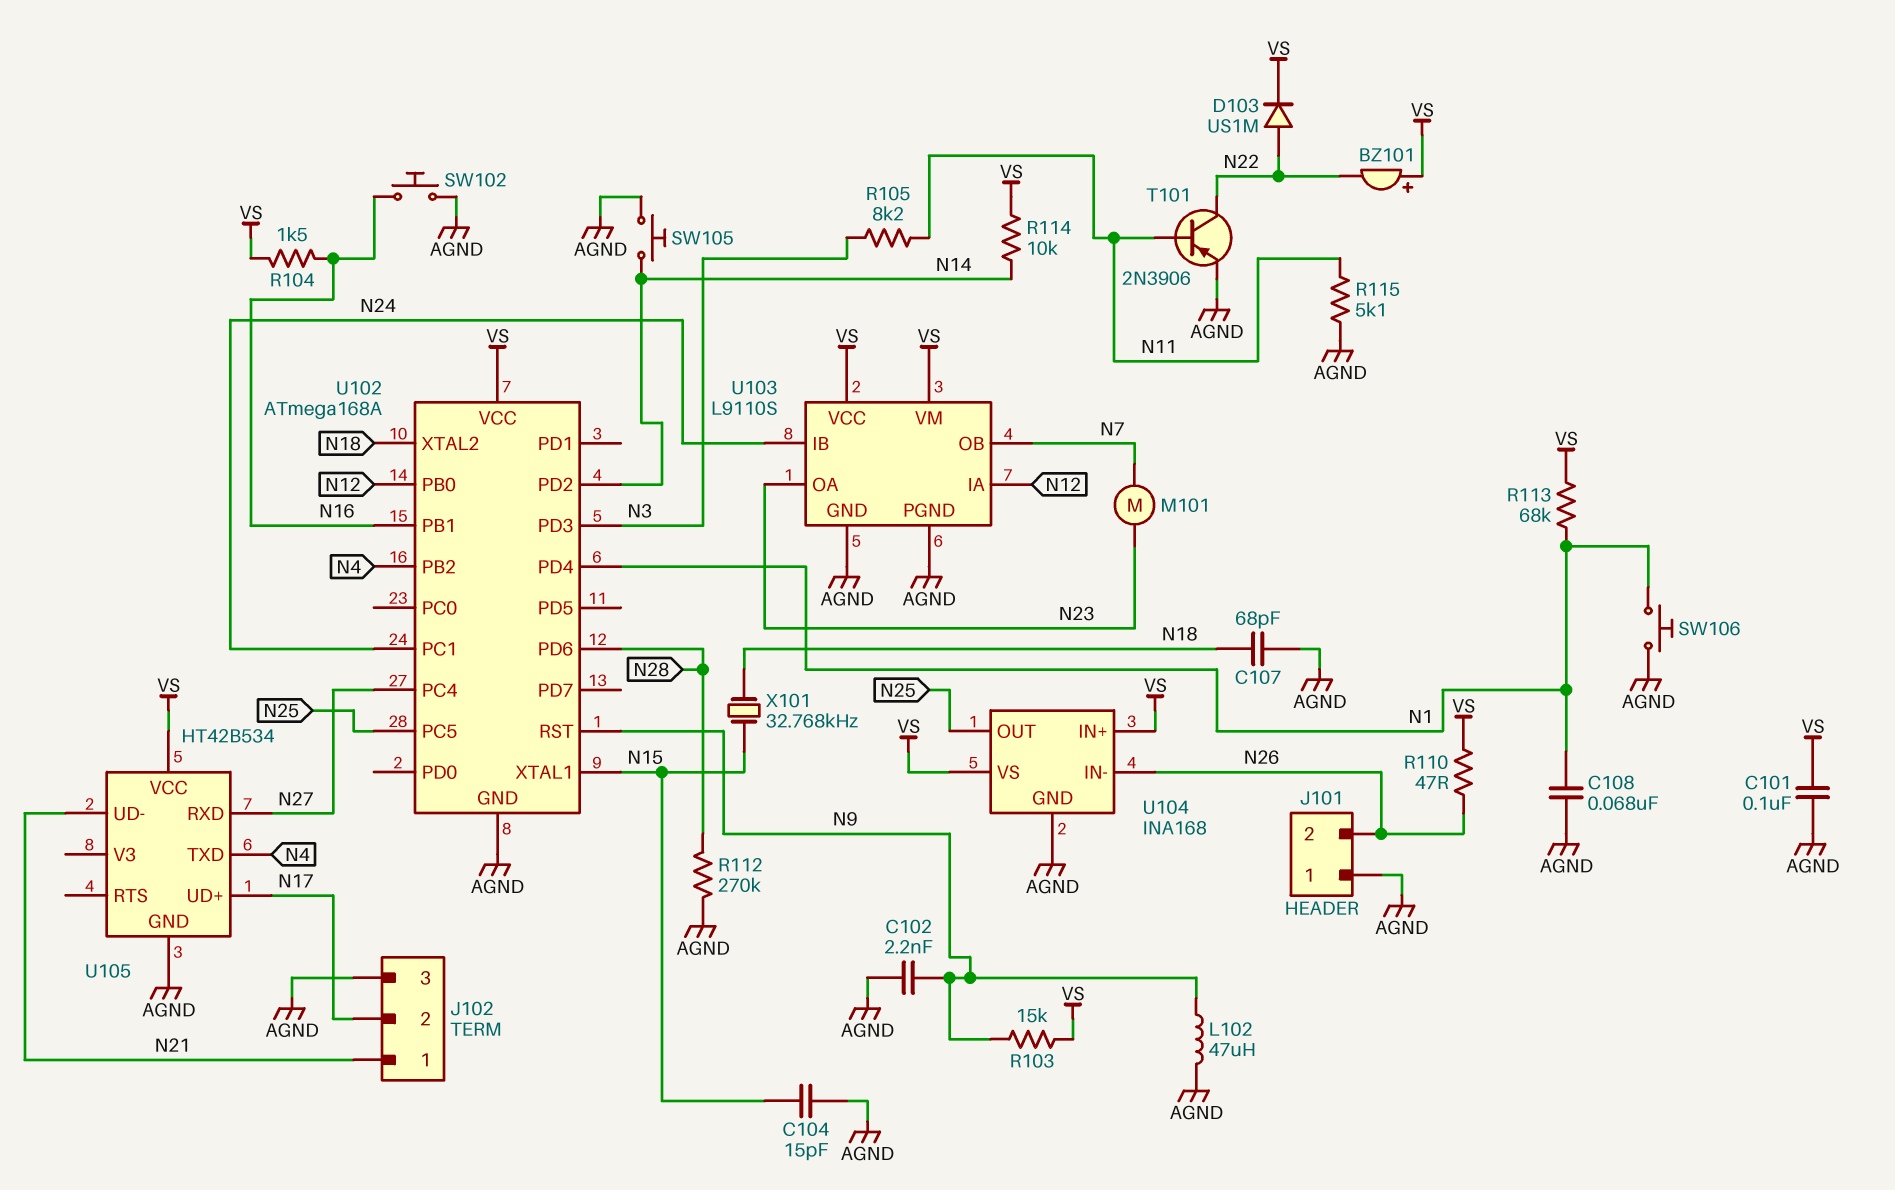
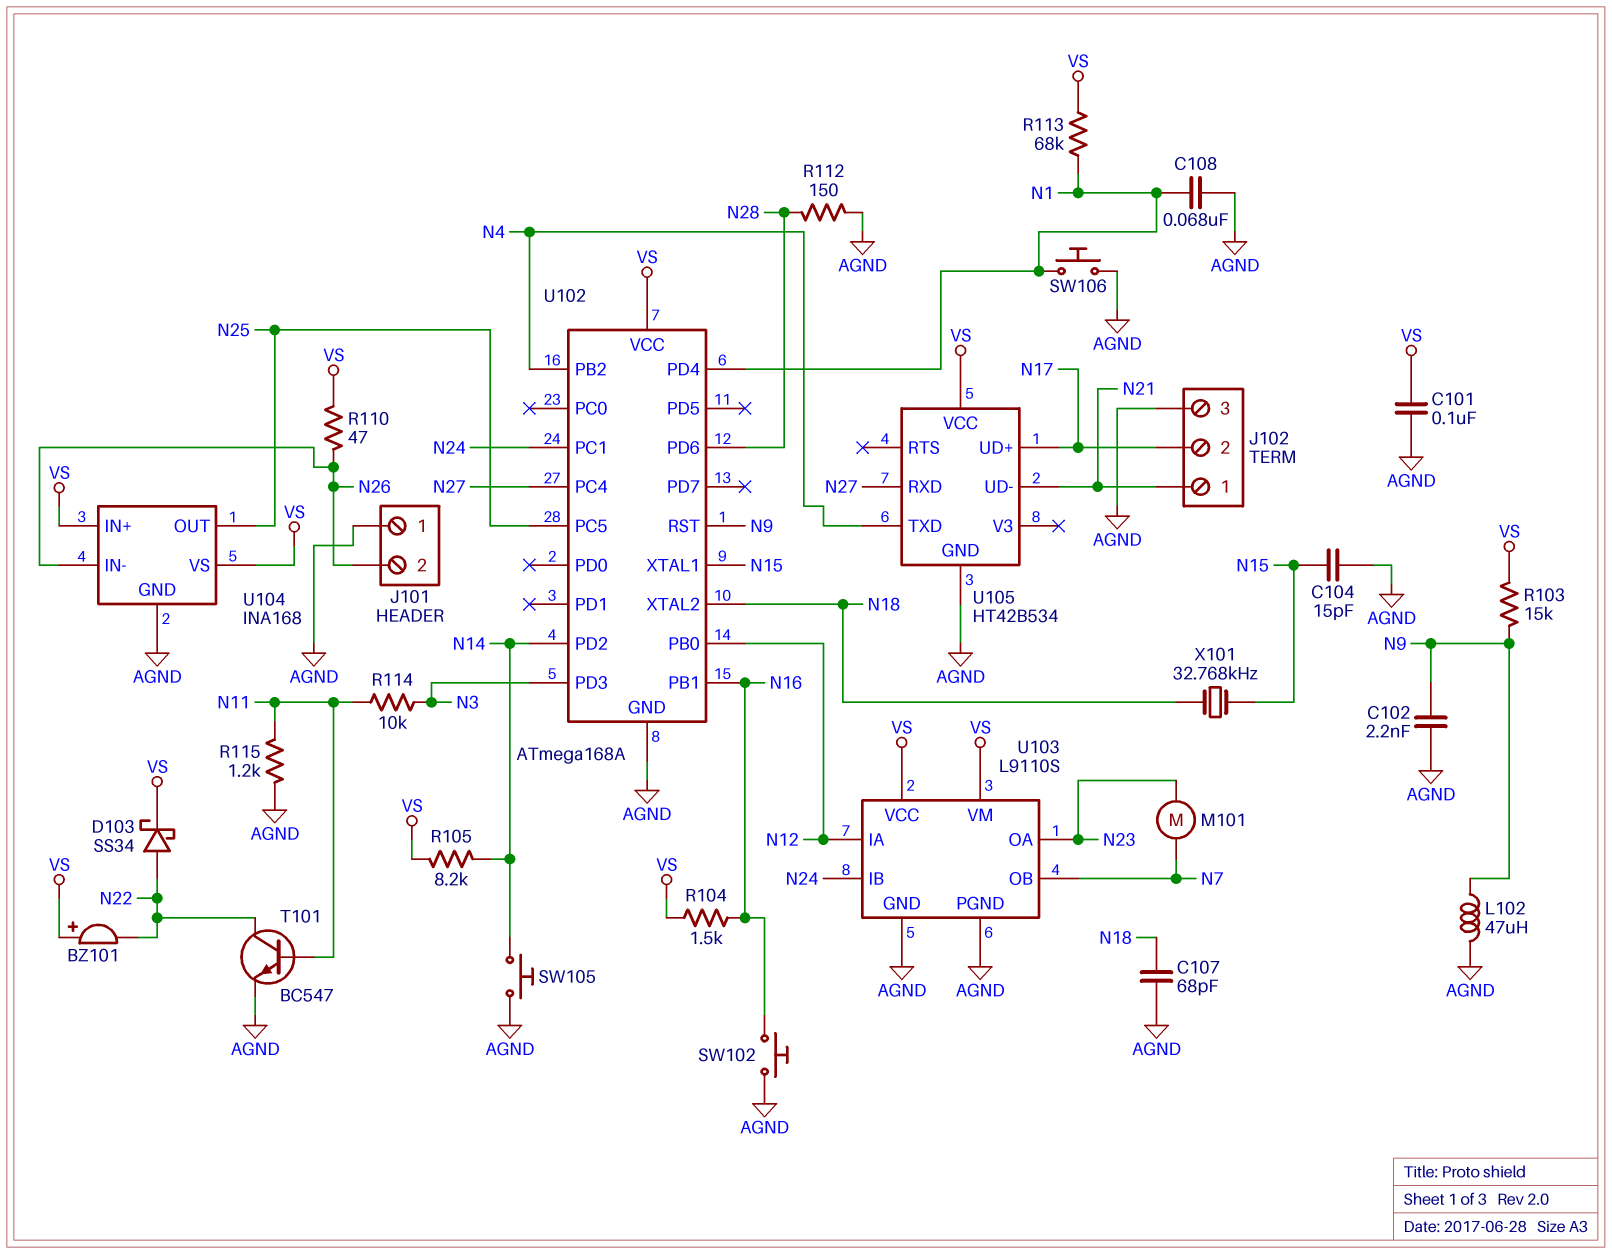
D103: diode US1M (A N22, K VS) -> schottky SS34 (A N22, K VS)
R105: 8.2k (N3, N11) -> 8.2k (N14, VS)
R112: 270k (AGND, N28) -> 150 (AGND, N28)
R114: 10k (N14, VS) -> 10k (N3, N11)
R115: 5.1k (AGND, N11) -> 1.2k (AGND, N11)
T101: PNP 2N3906 (B N11, C N22, E AGND) -> NPN BC547 (B N11, C N22, E AGND)

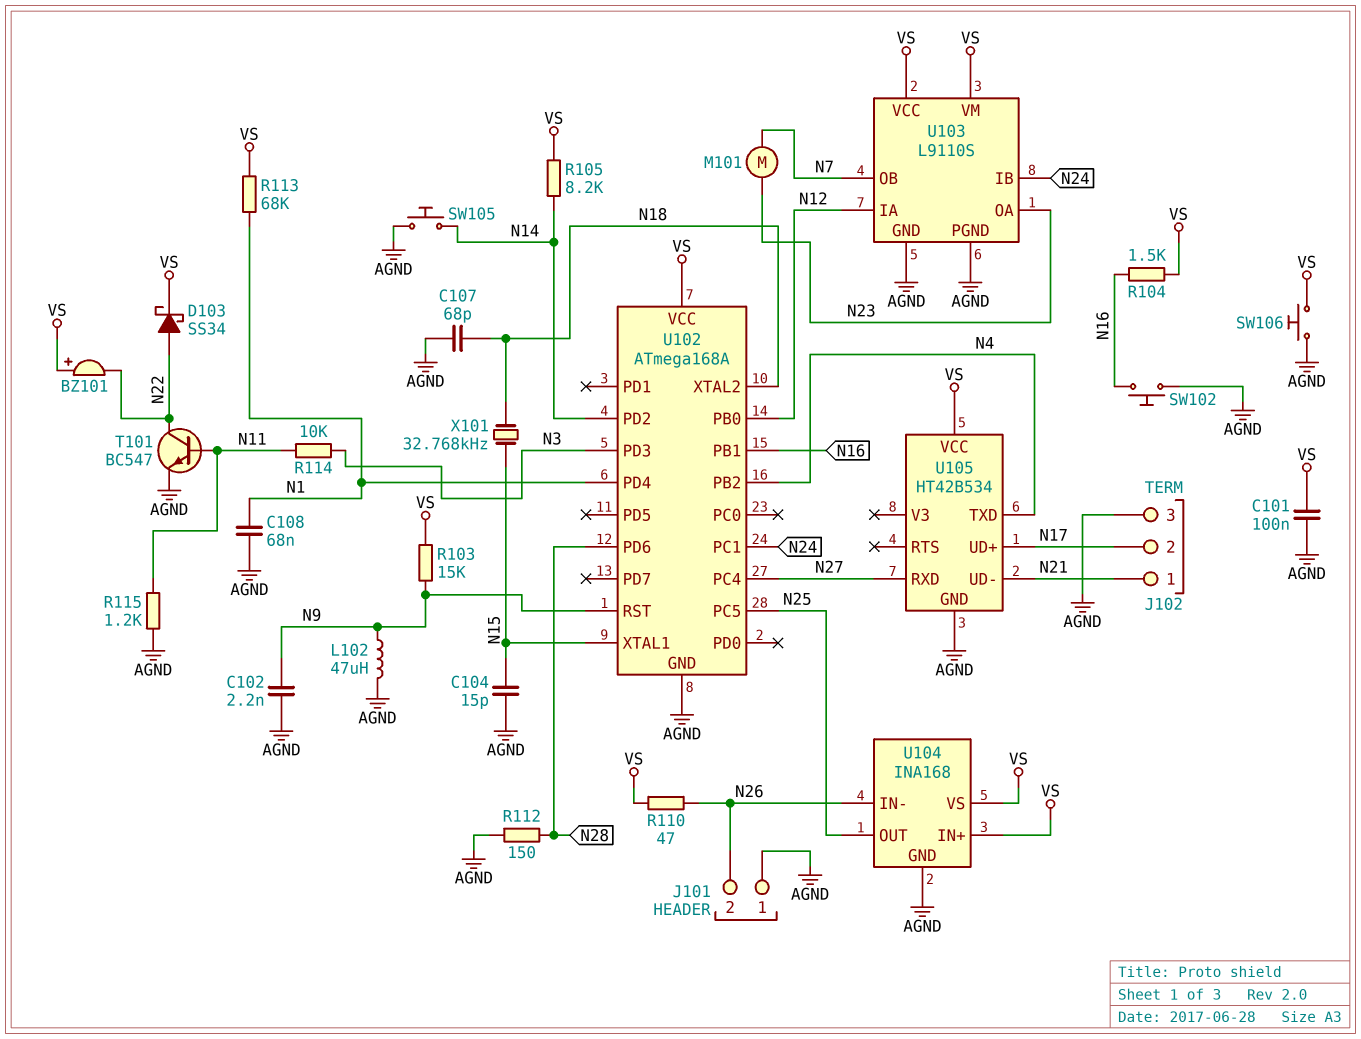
SW106: button (AGND, N1) -> button (AGND, VS)

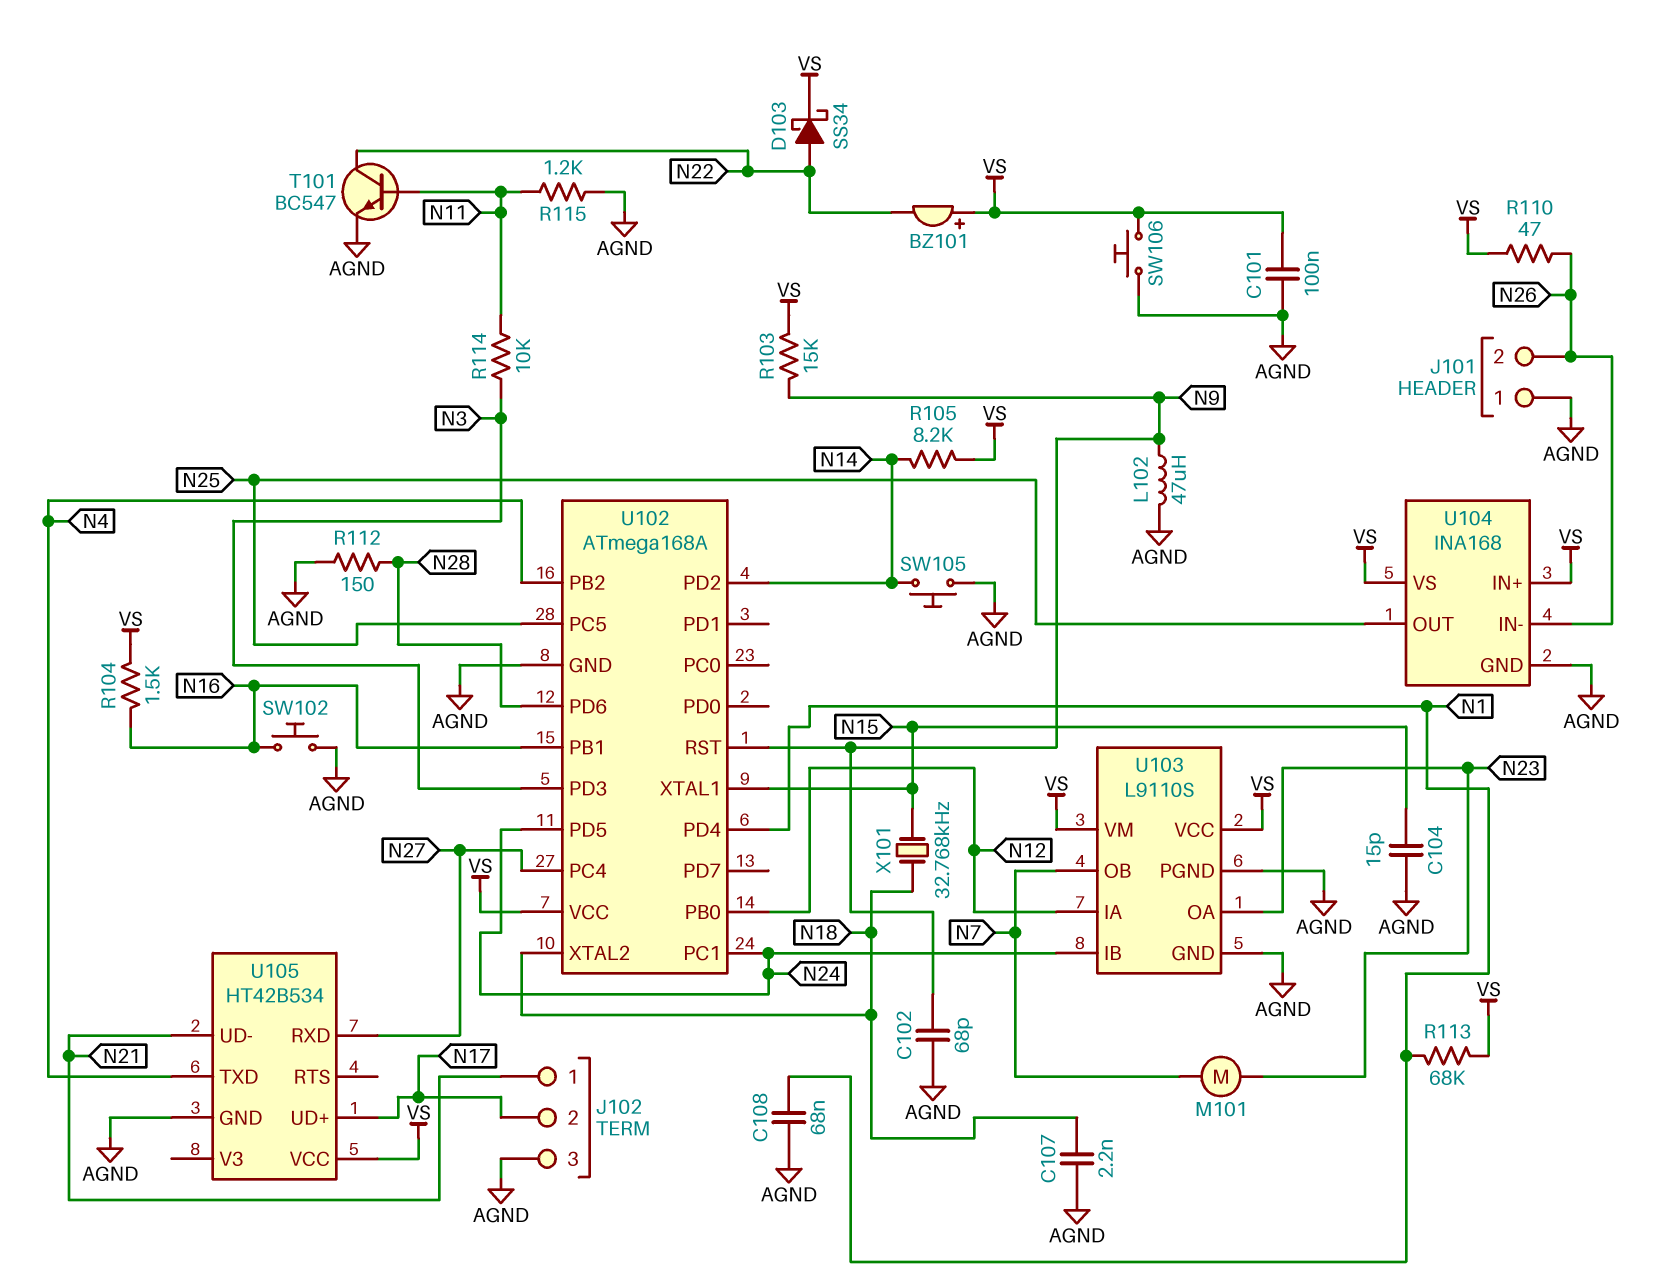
C102: 2.2nF (AGND, N9) -> 68pF (AGND, N9)
C107: 68pF (AGND, N18) -> 2.2nF (AGND, N18)
U102 pin PD5: none -> N24

